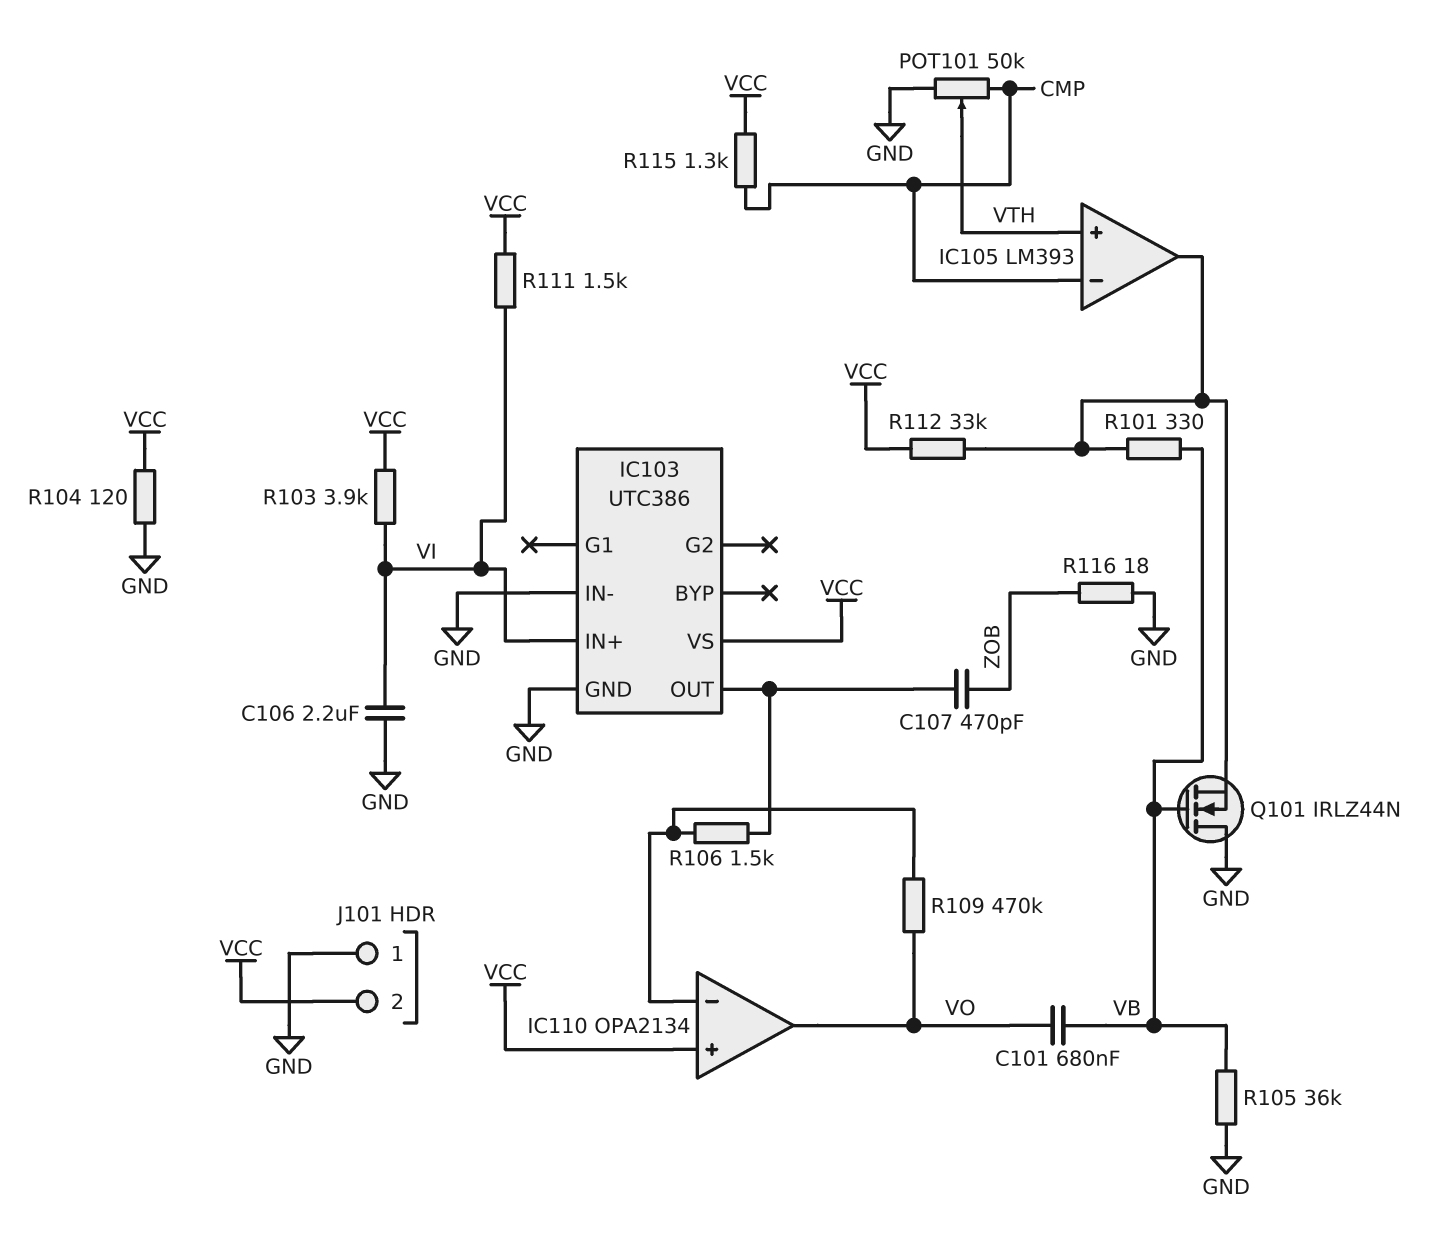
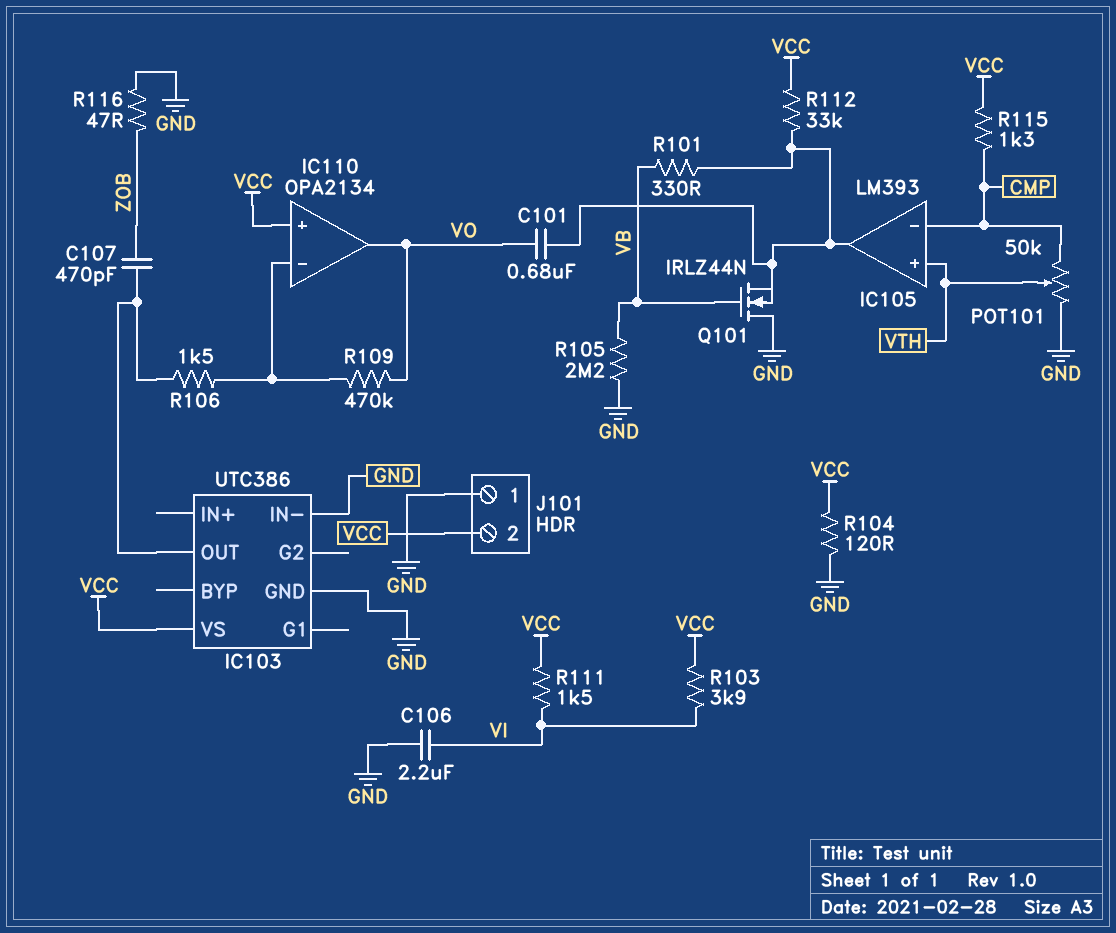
C101: 680nF (VB, VO) -> 680nF (IC105/out, VO)
IC103 pin IN+: VI -> none
R105: 36k (GND, VB) -> 2.2M (GND, VB)
R116: 18 (GND, ZOB) -> 47 (GND, ZOB)

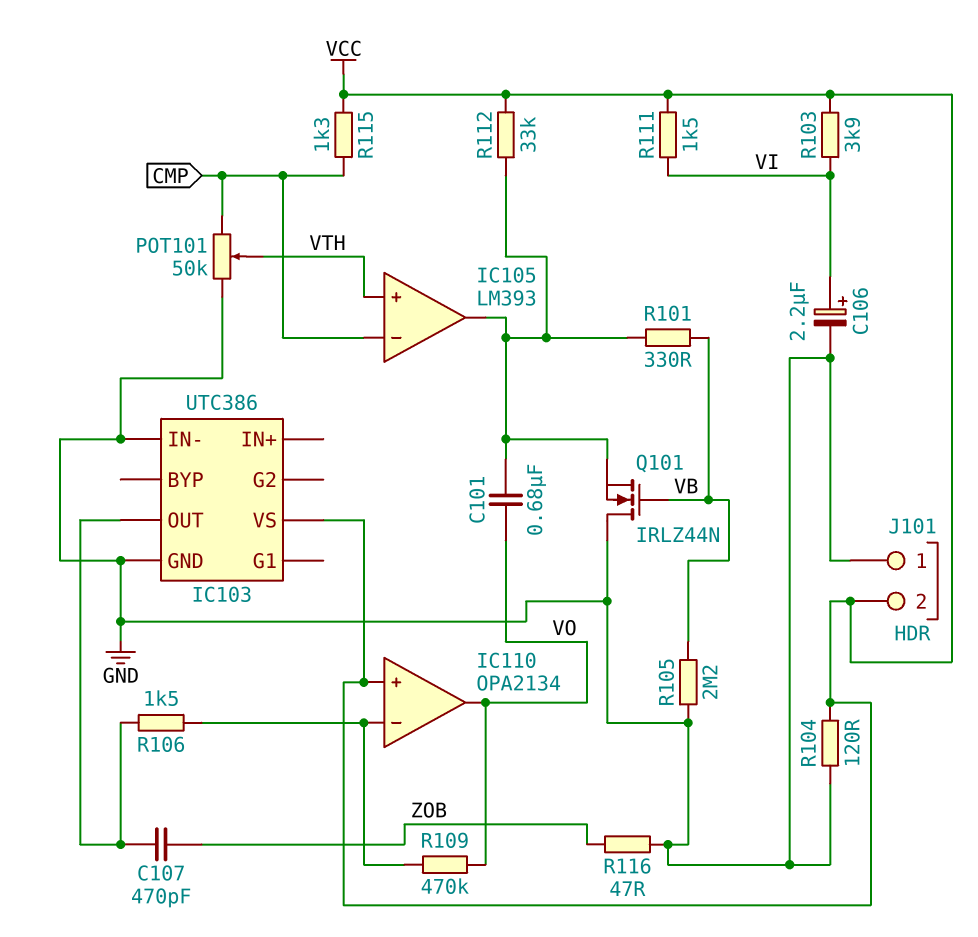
C106: 2.2uF (GND, VI) -> 2.2uF (plus VI, minus GND)

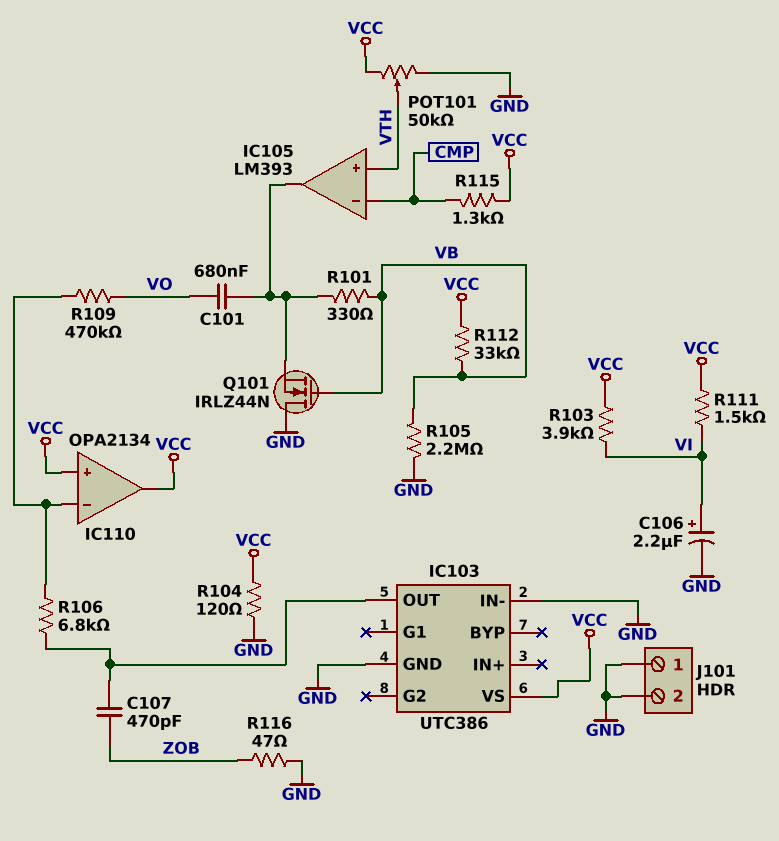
IC110 pin out: VO -> VCC
J101 pin 2: VCC -> GND
POT101: 50k (CMP, GND, wiper VTH) -> 50k (GND, VCC, wiper VTH)
R106: 1.5k (IC103/OUT, IC110/in-) -> 6.8k (IC103/OUT, IC110/in-)
R112: 33k (IC105/out, VCC) -> 33k (VB, VCC)

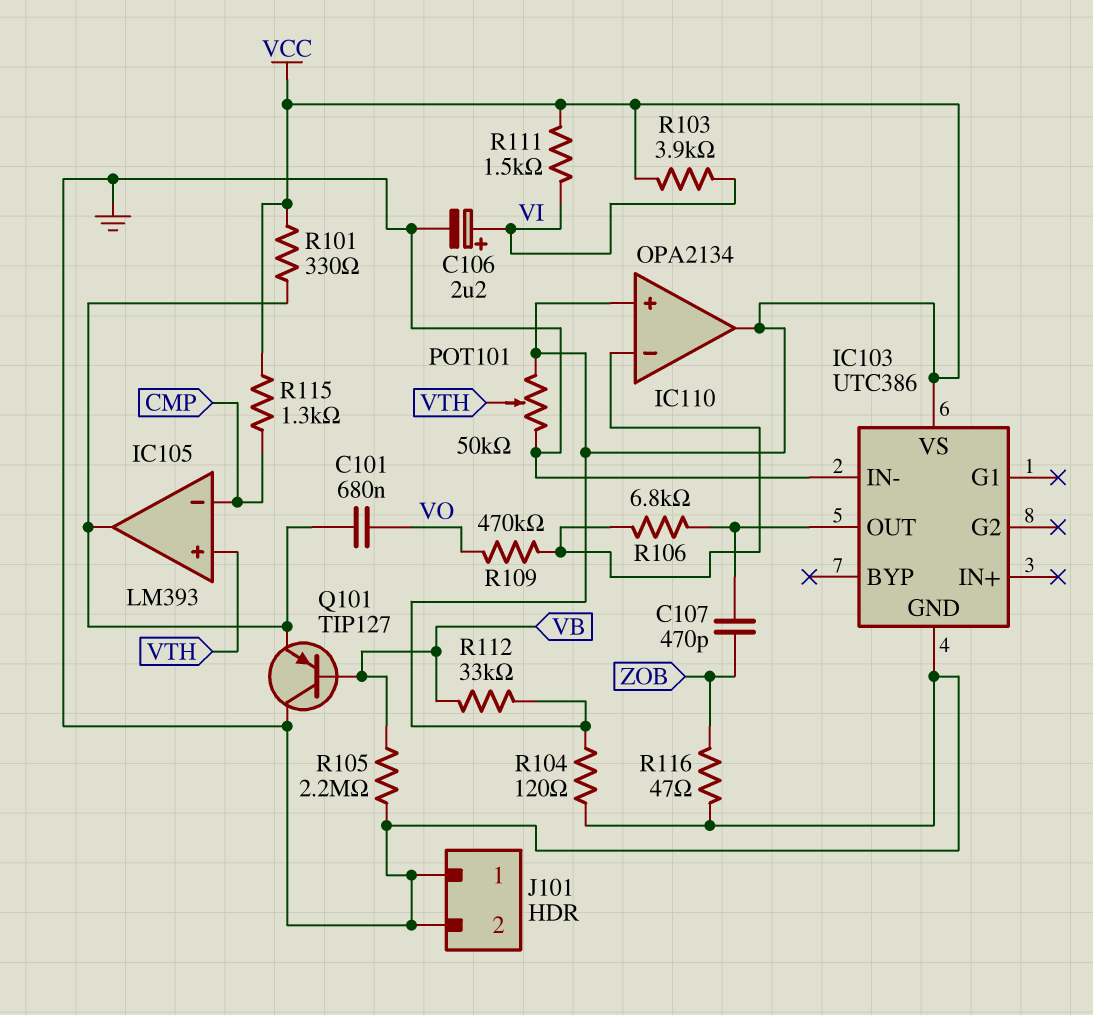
Q101: NMOS IRLZ44N (G VB, D GND, S IC105/out) -> PNP TIP127 (B VB, C GND, E IC105/out)
R101: 330 (IC105/out, VB) -> 330 (IC105/out, VCC)

